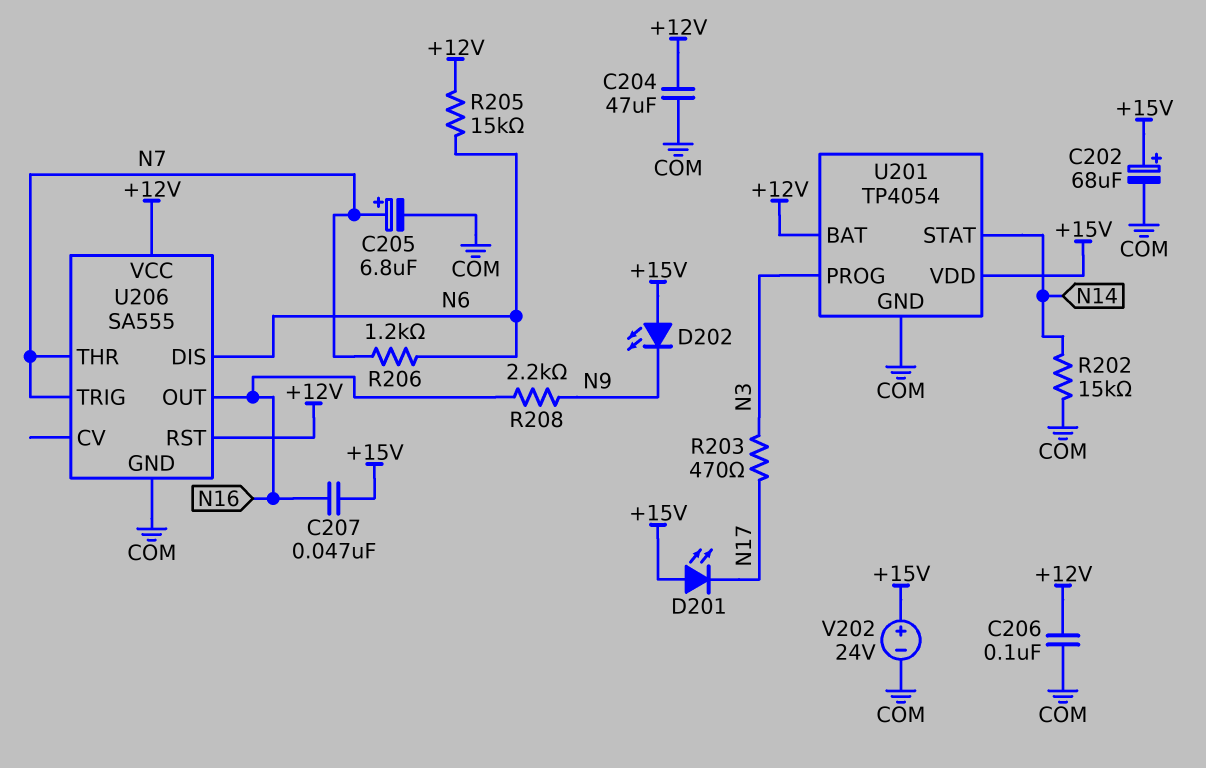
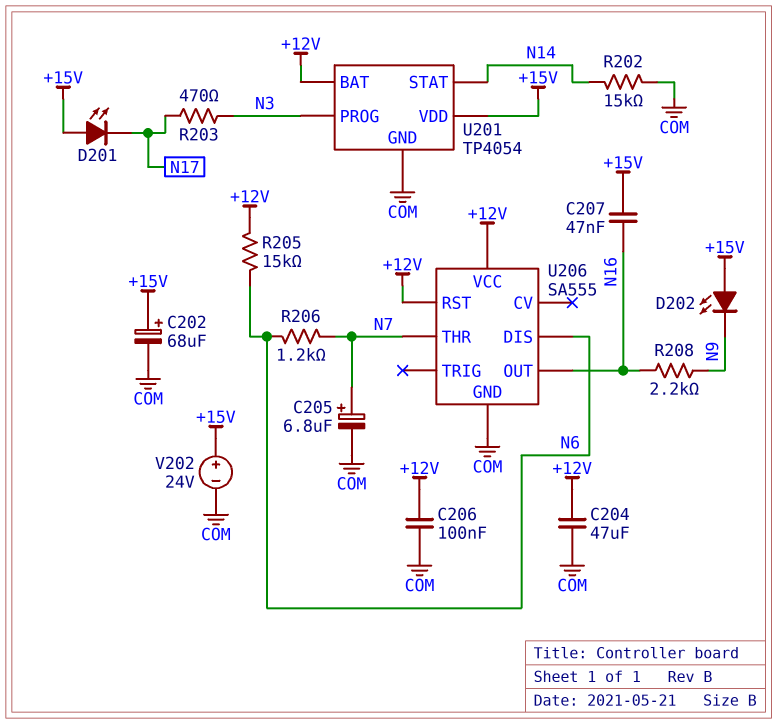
U206 pin TRIG: N7 -> none

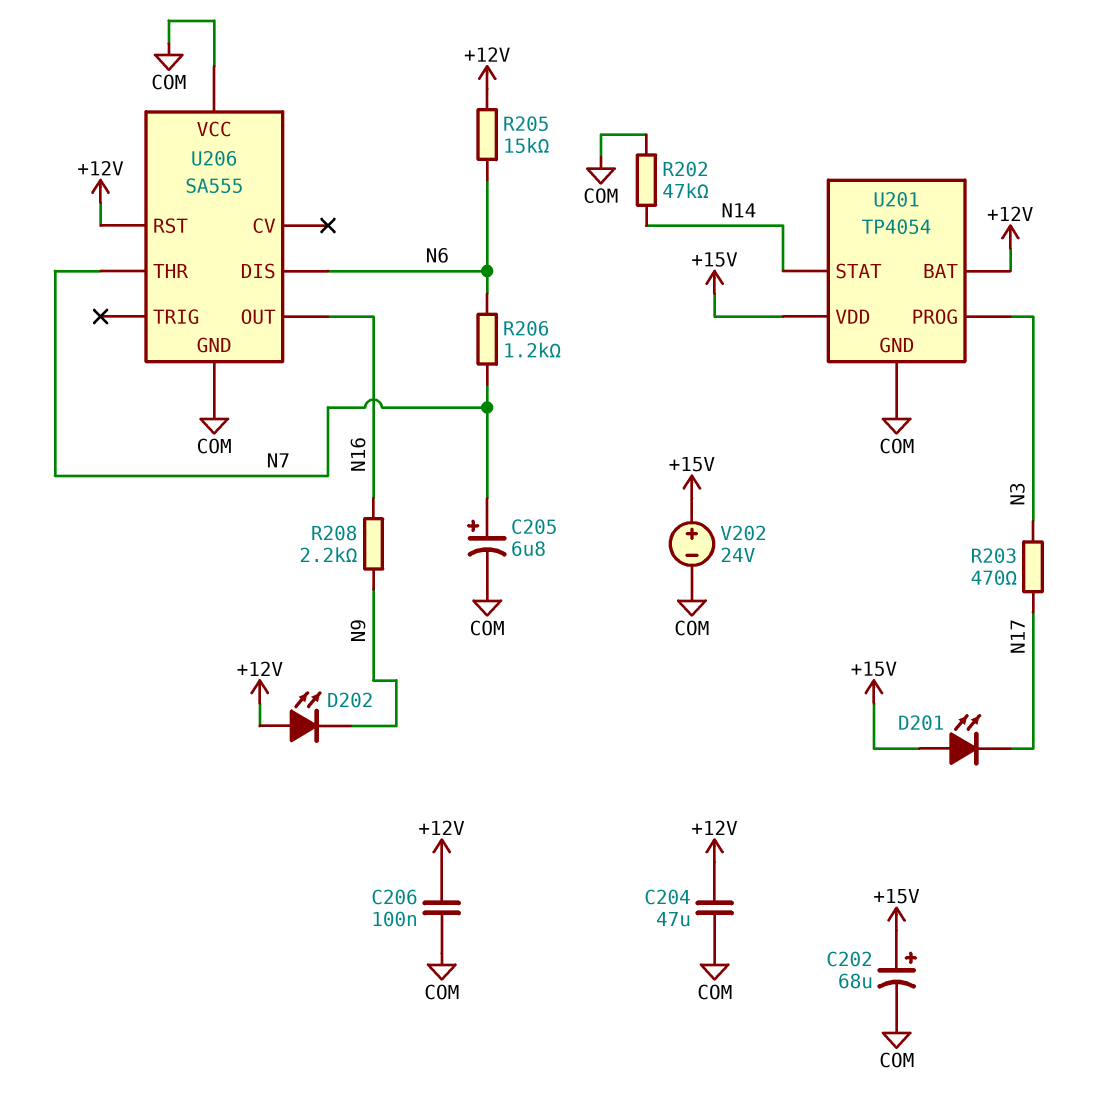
C207: 47nF (+15V, N16) -> none
D202: LED (A +15V, K N9) -> LED (A +12V, K N9)
R202: 15k (COM, N14) -> 47k (COM, N14)
U206 pin VCC: +12V -> COM

